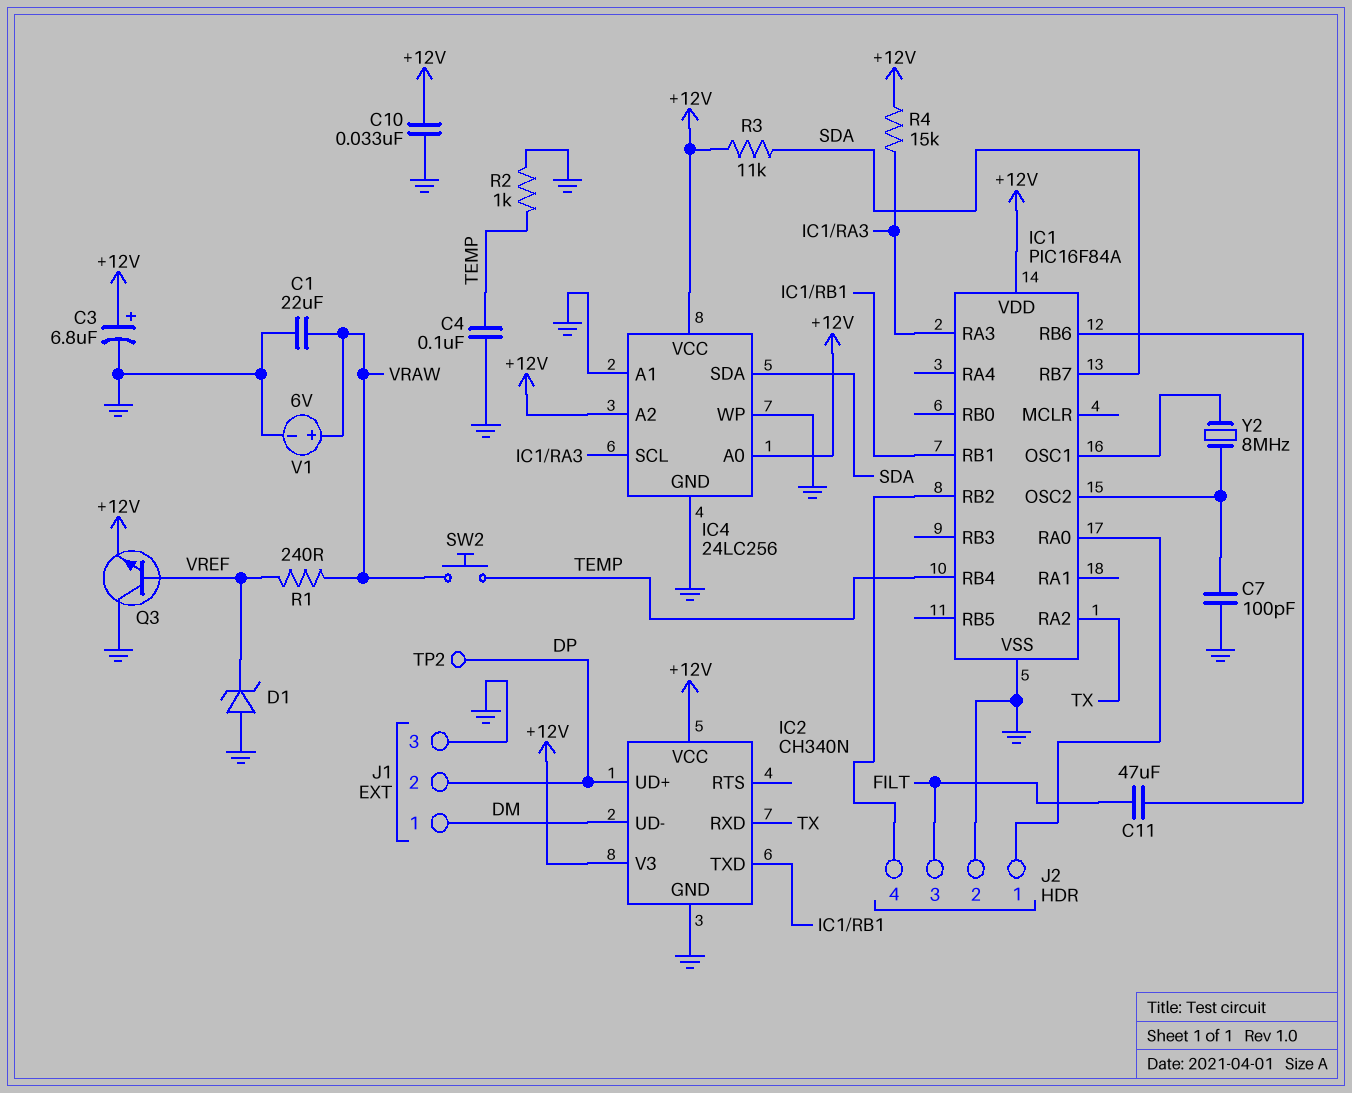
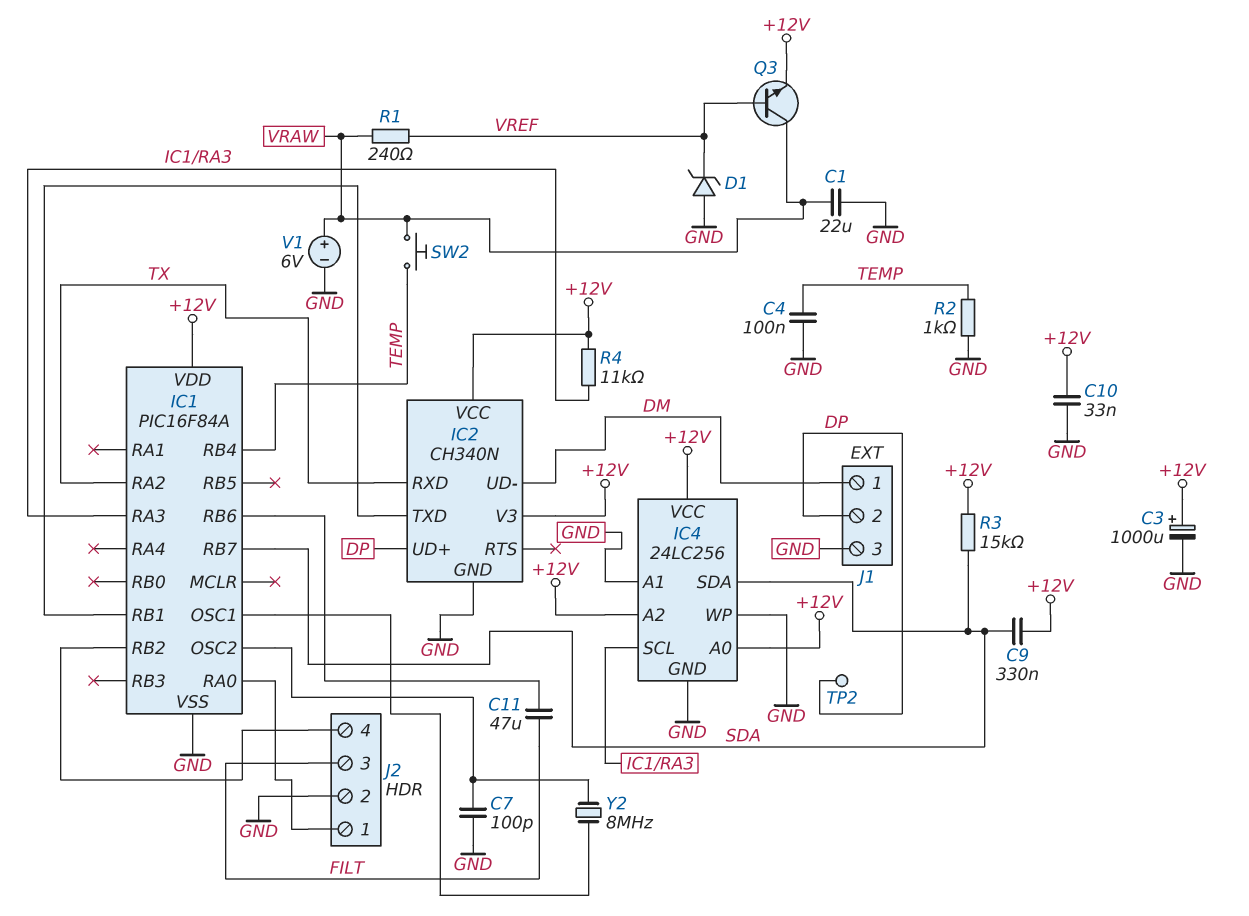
C3: 6.8uF (plus +12V, minus GND) -> 1000uF (plus +12V, minus GND)
C9: none -> 330nF (+12V, SDA)
Q3: NPN (B VREF, C GND, E +12V) -> NPN (B VREF, C VRAW, E +12V)
R3: 11k (+12V, SDA) -> 15k (+12V, SDA)
R4: 15k (+12V, IC1/RA3) -> 11k (+12V, IC1/RA3)

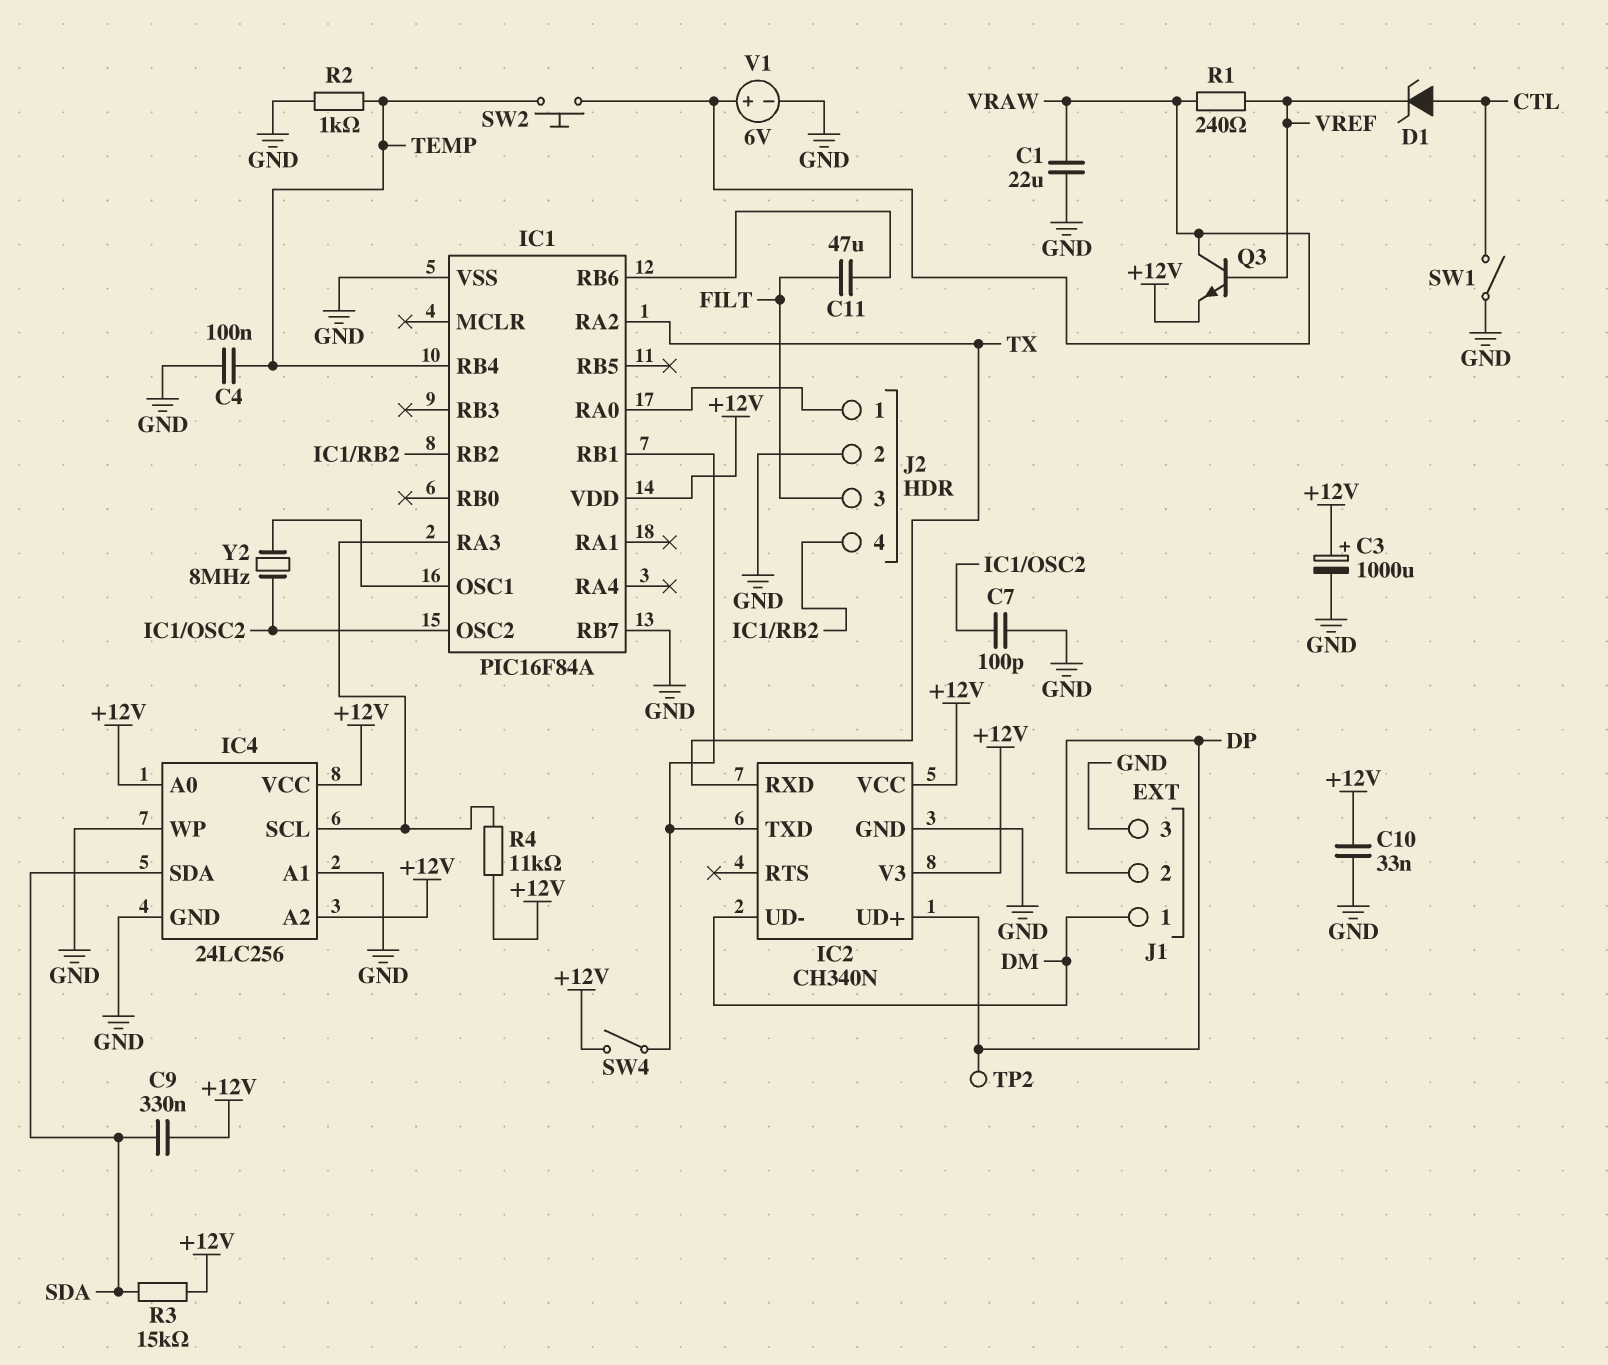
D1: zener (A GND, K VREF) -> zener (A CTL, K VREF)
IC1 pin RB7: SDA -> GND
SW1: none -> switch (CTL, GND)
SW4: none -> switch (+12V, IC1/RB1)

